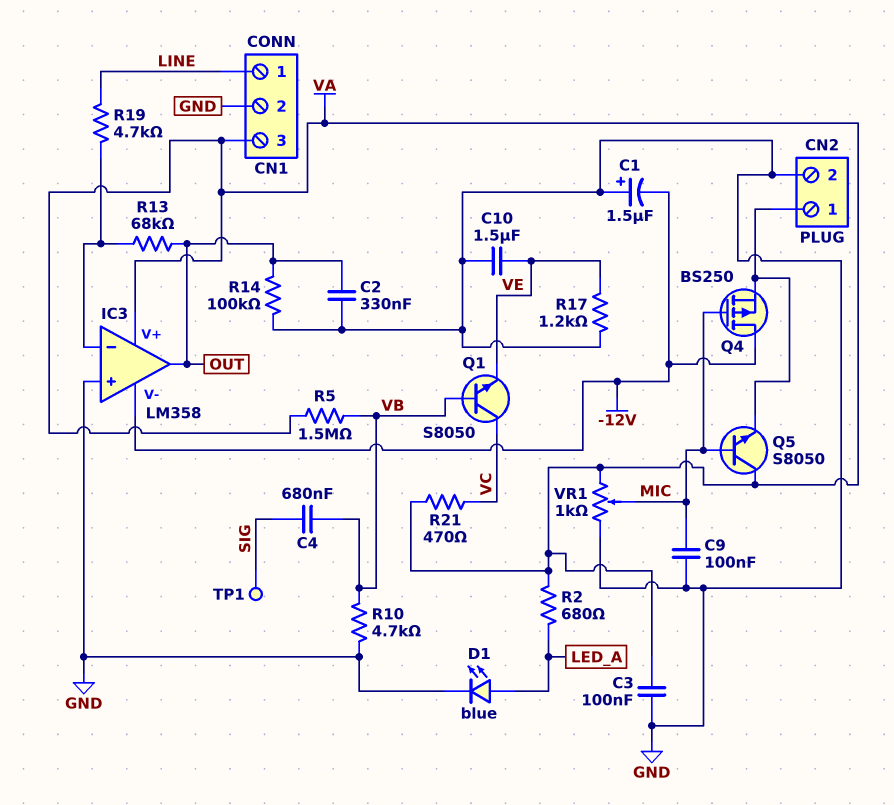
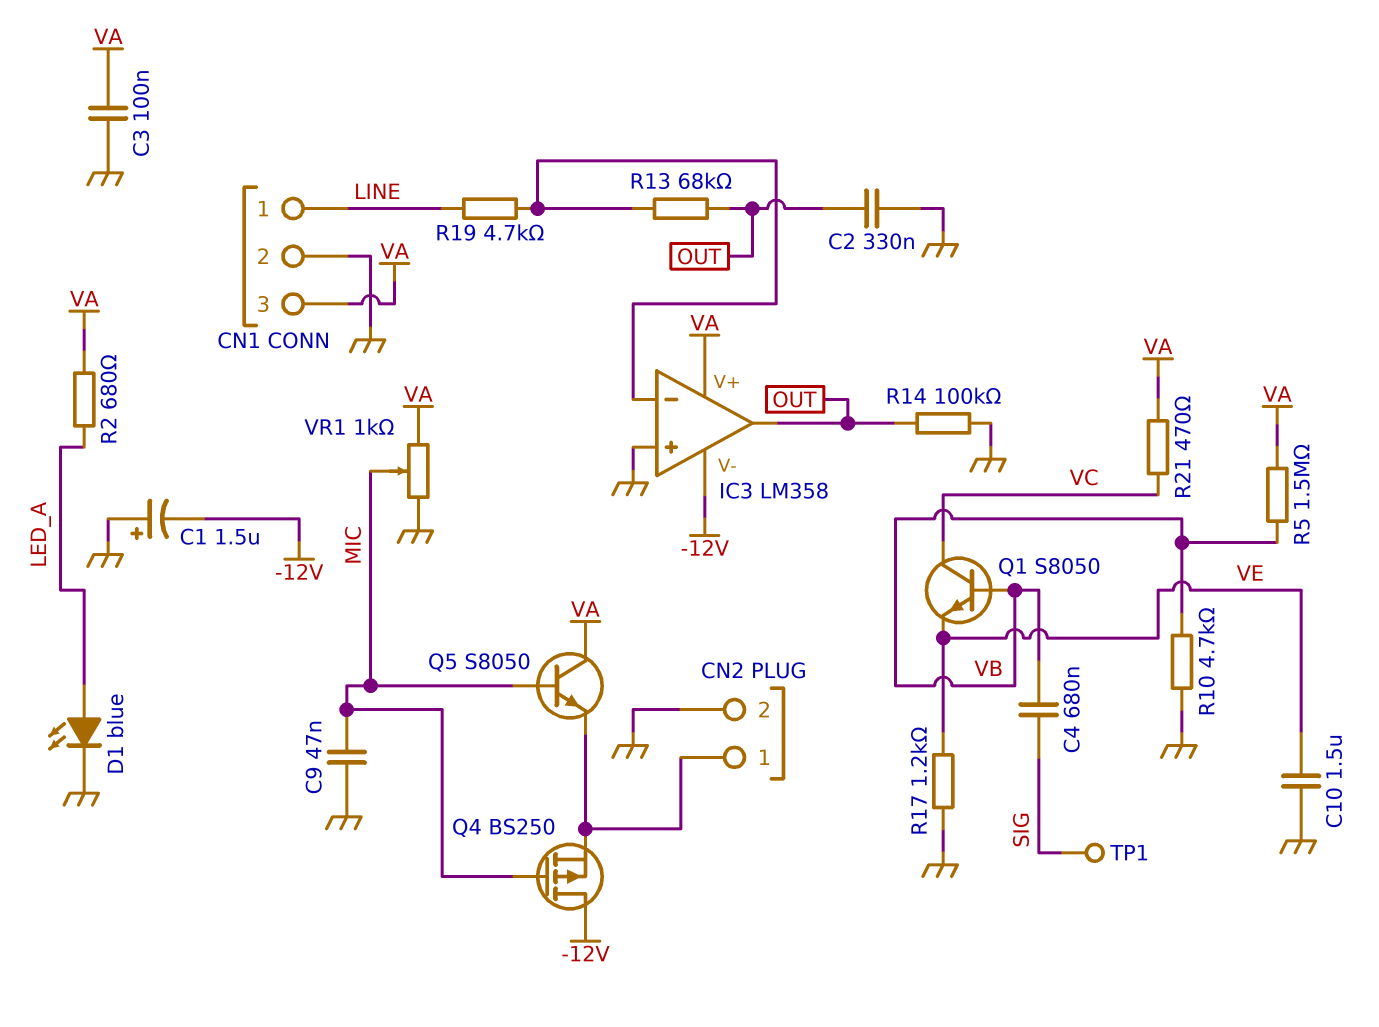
C9: 100nF (GND, MIC) -> 47nF (GND, MIC)

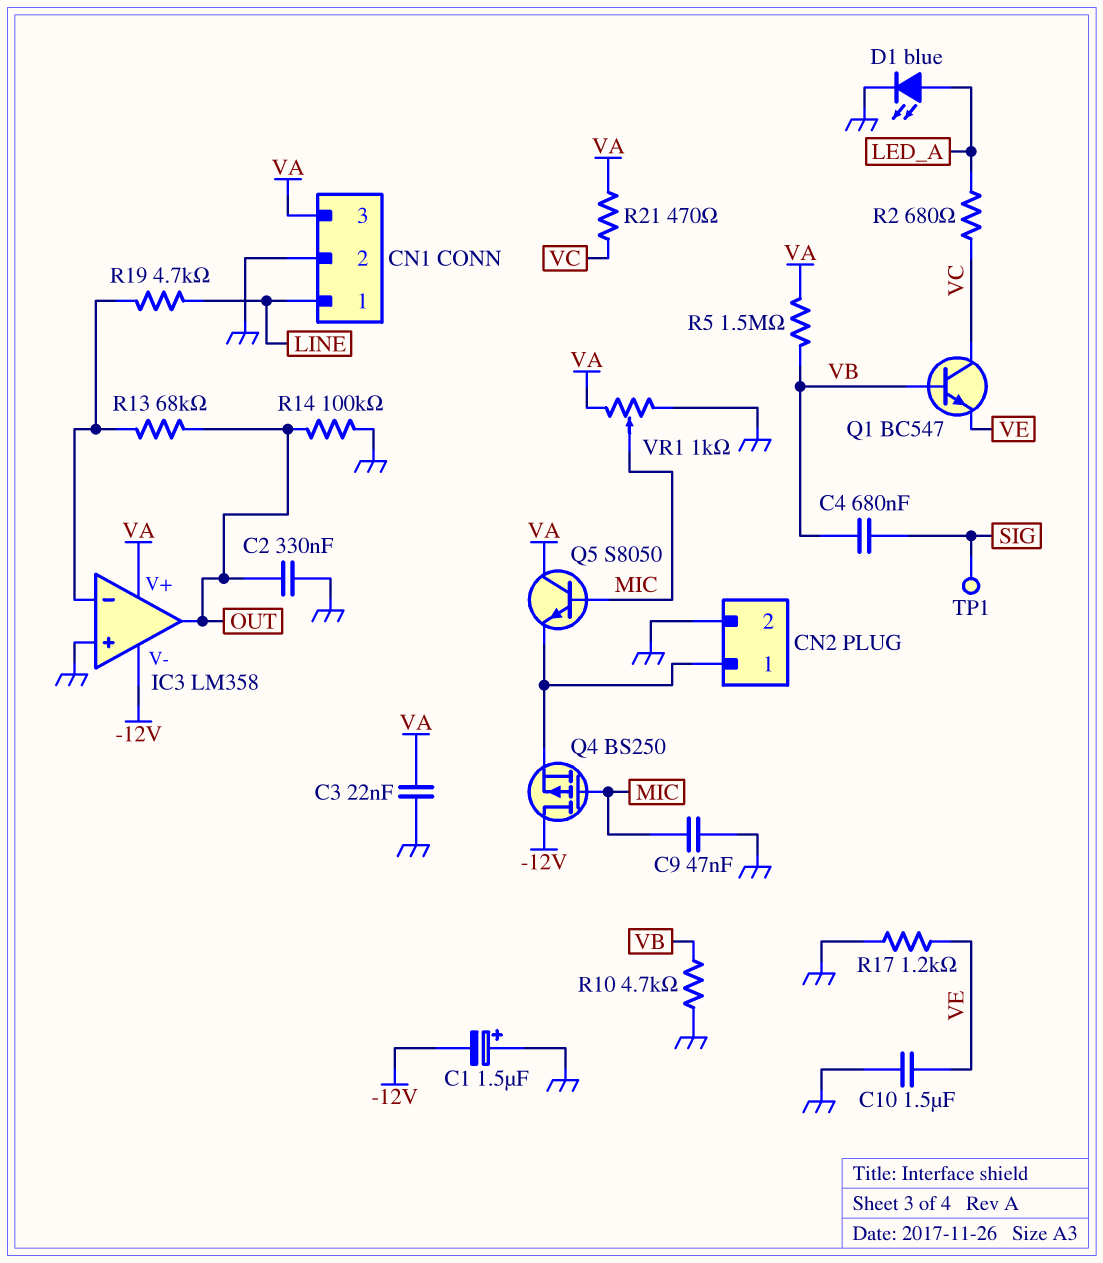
C3: 100nF (GND, VA) -> 22nF (GND, VA)
Q1: NPN S8050 (B VB, C VC, E VE) -> NPN BC547 (B VB, C VC, E VE)
R2: 680 (LED_A, VA) -> 680 (LED_A, VC)

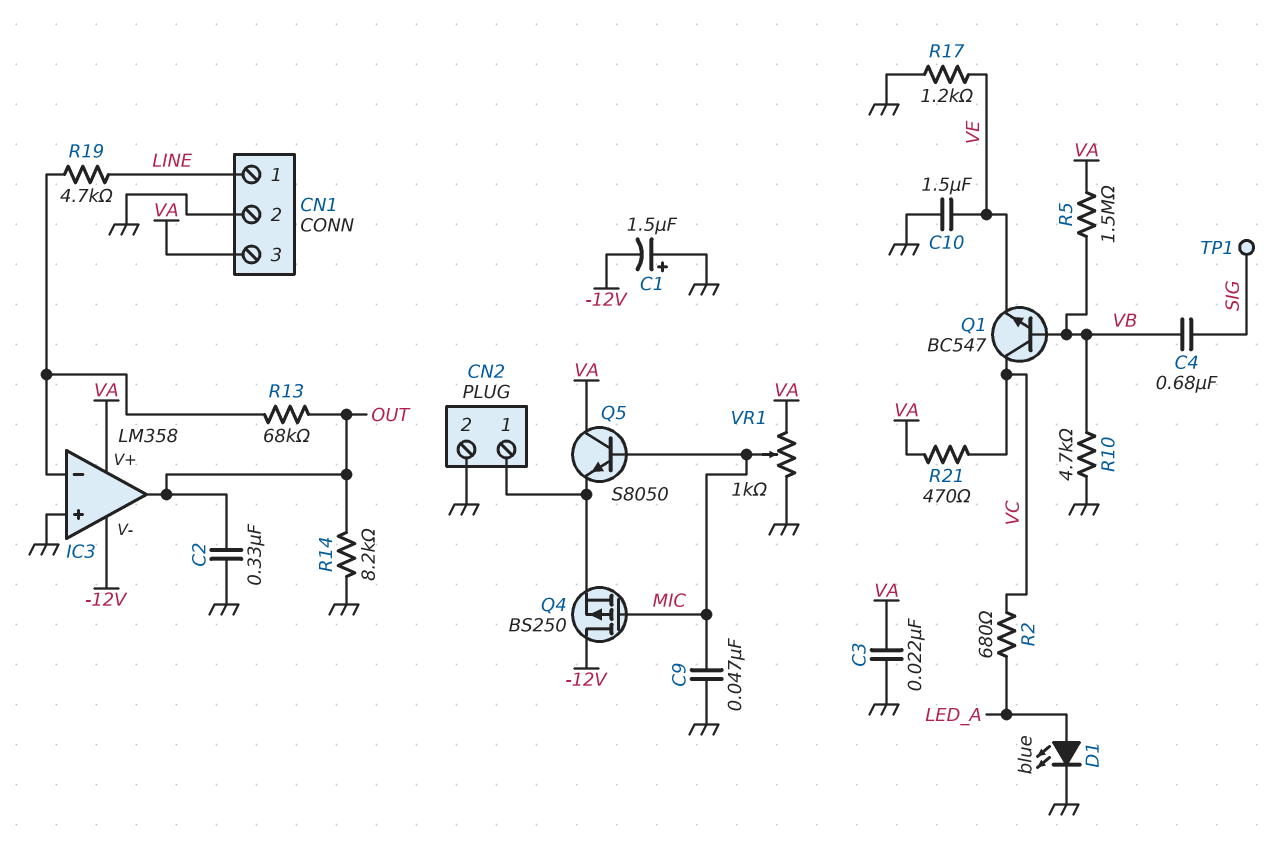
R14: 100k (GND, OUT) -> 8.2k (GND, OUT)

